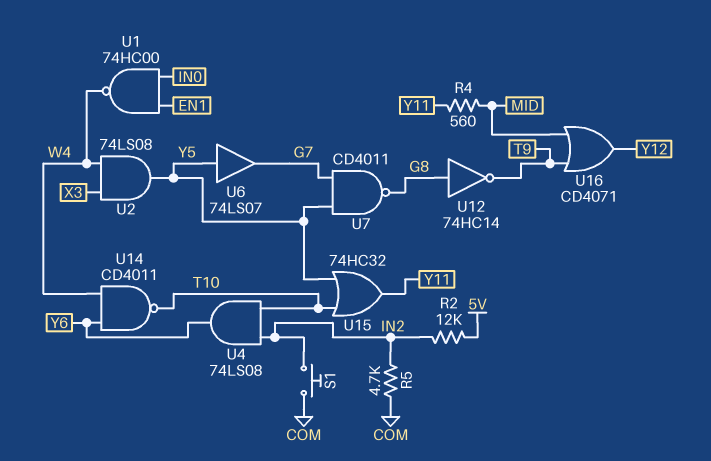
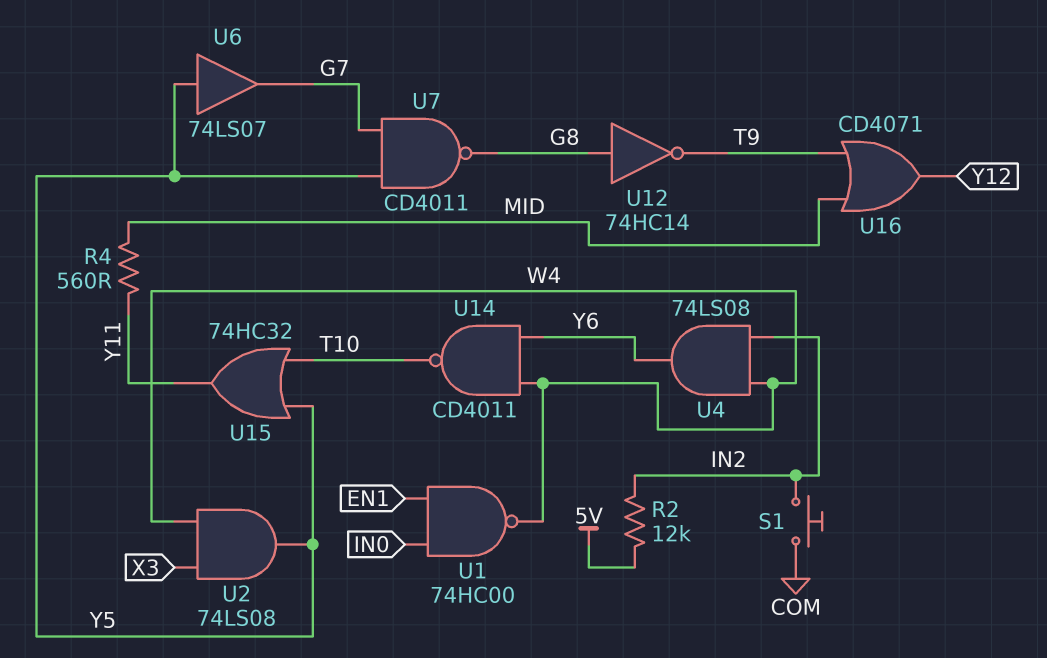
R5: 4.7k (COM, IN2) -> none
U4: AND 74LS08 (in IN2, in T10, out Y6) -> AND 74LS08 (in IN2, in W4, out Y6)

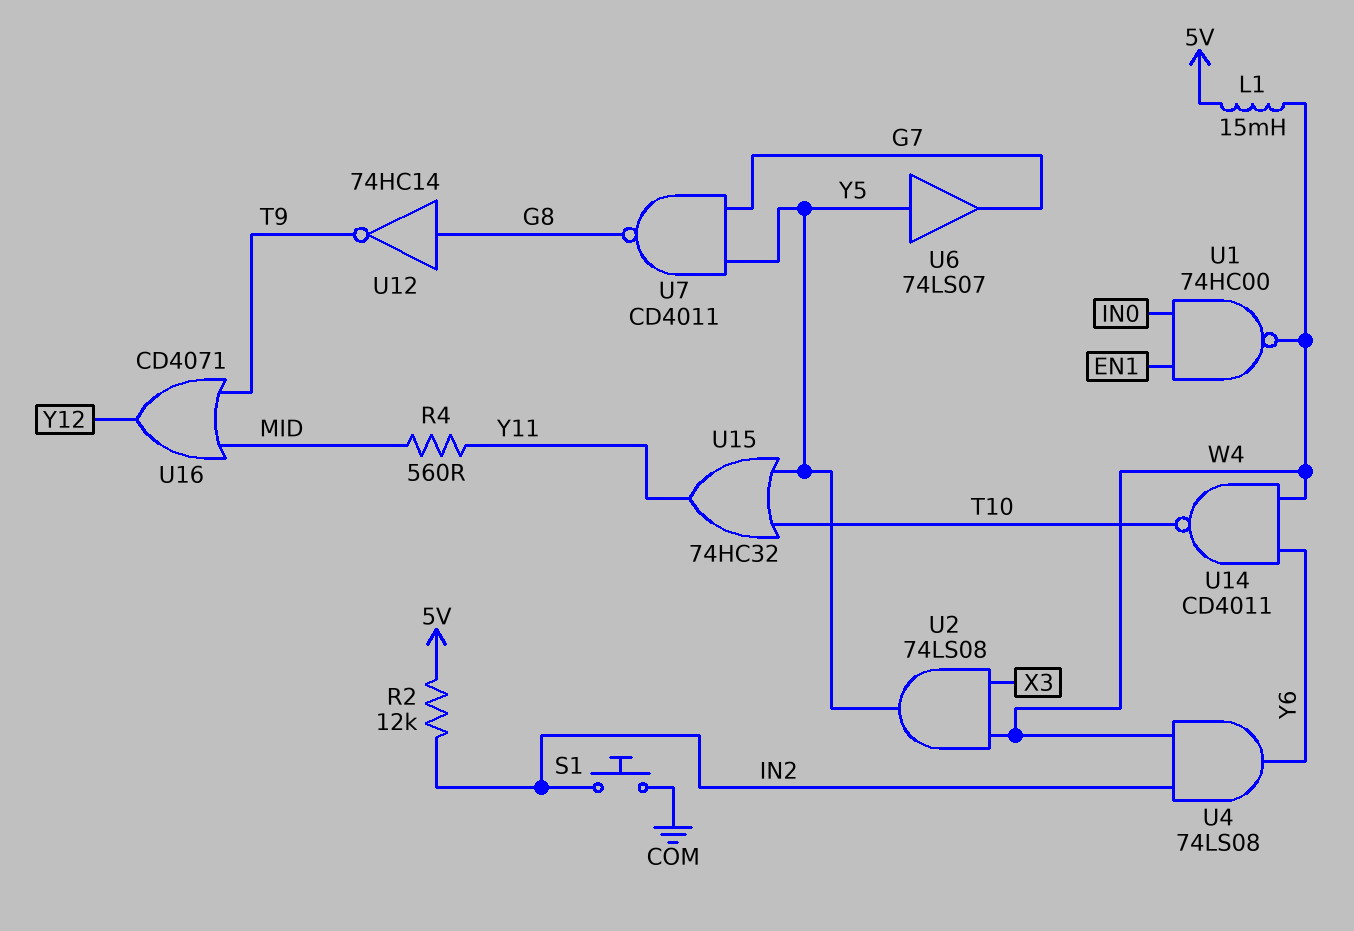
L1: none -> 15mH (5V, W4)

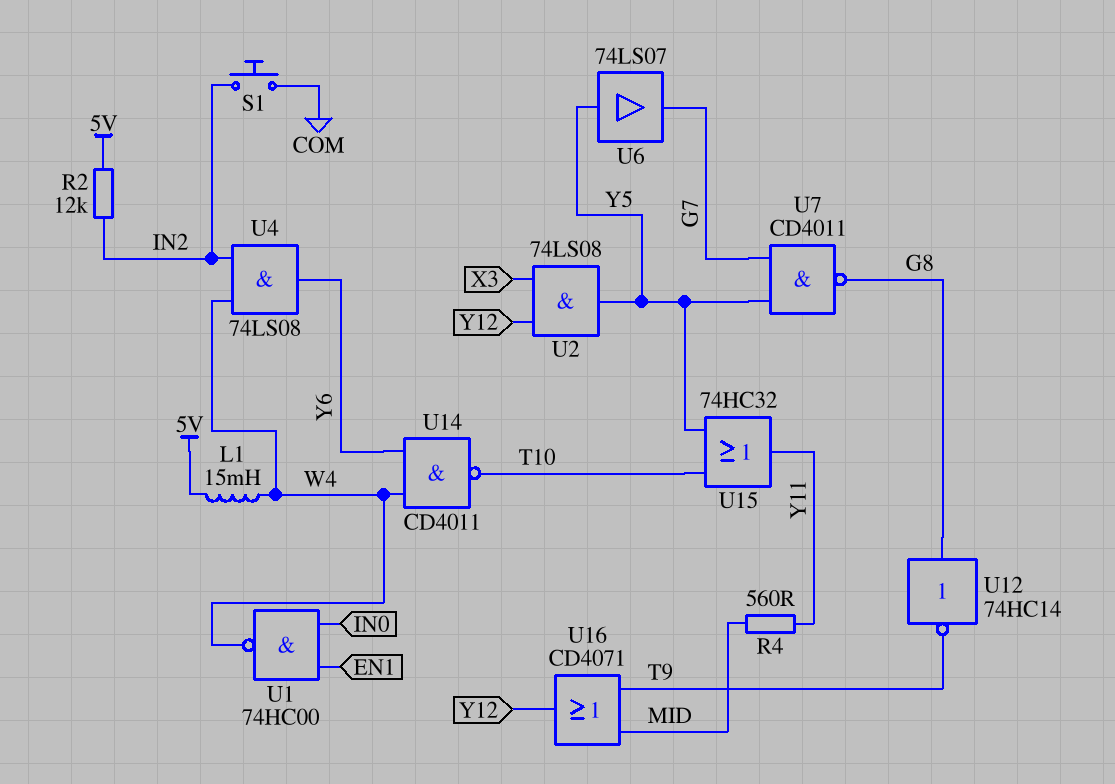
U2: AND 74LS08 (in W4, in X3, out Y5) -> AND 74LS08 (in X3, in Y12, out Y5)

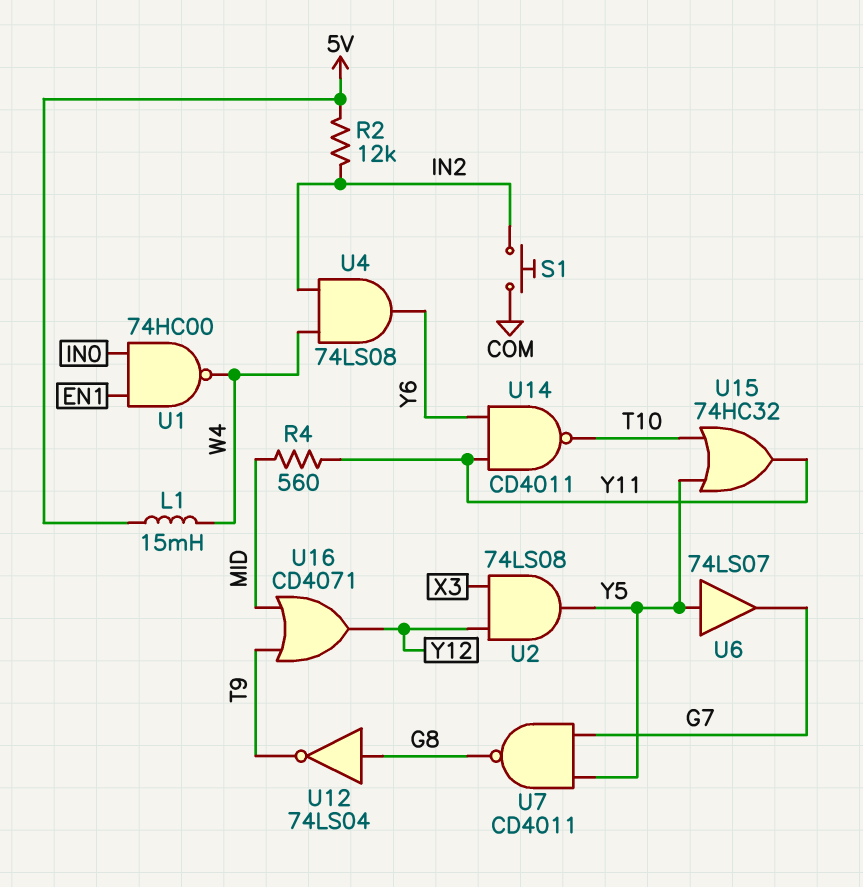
U12: NOT 74HC14 (in G8, out T9) -> NOT 74LS04 (in G8, out T9)
U14: NAND CD4011 (in W4, in Y6, out T10) -> NAND CD4011 (in Y6, in Y11, out T10)

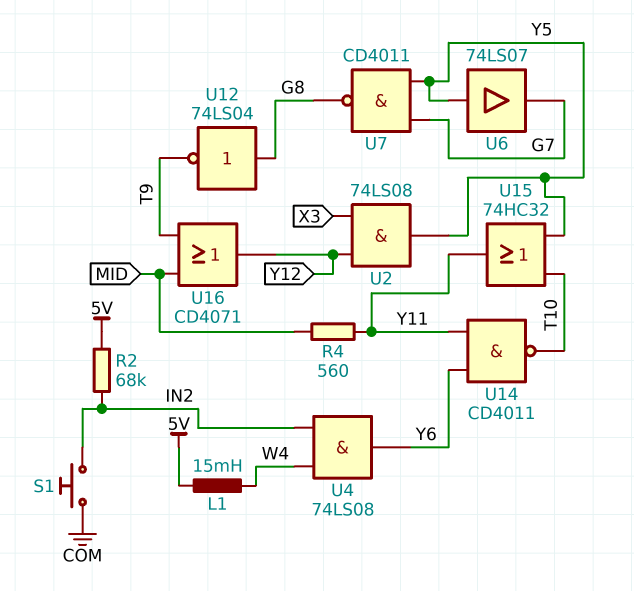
R2: 12k (5V, IN2) -> 68k (5V, IN2)
U1: NAND 74HC00 (in EN1, in IN0, out W4) -> none

